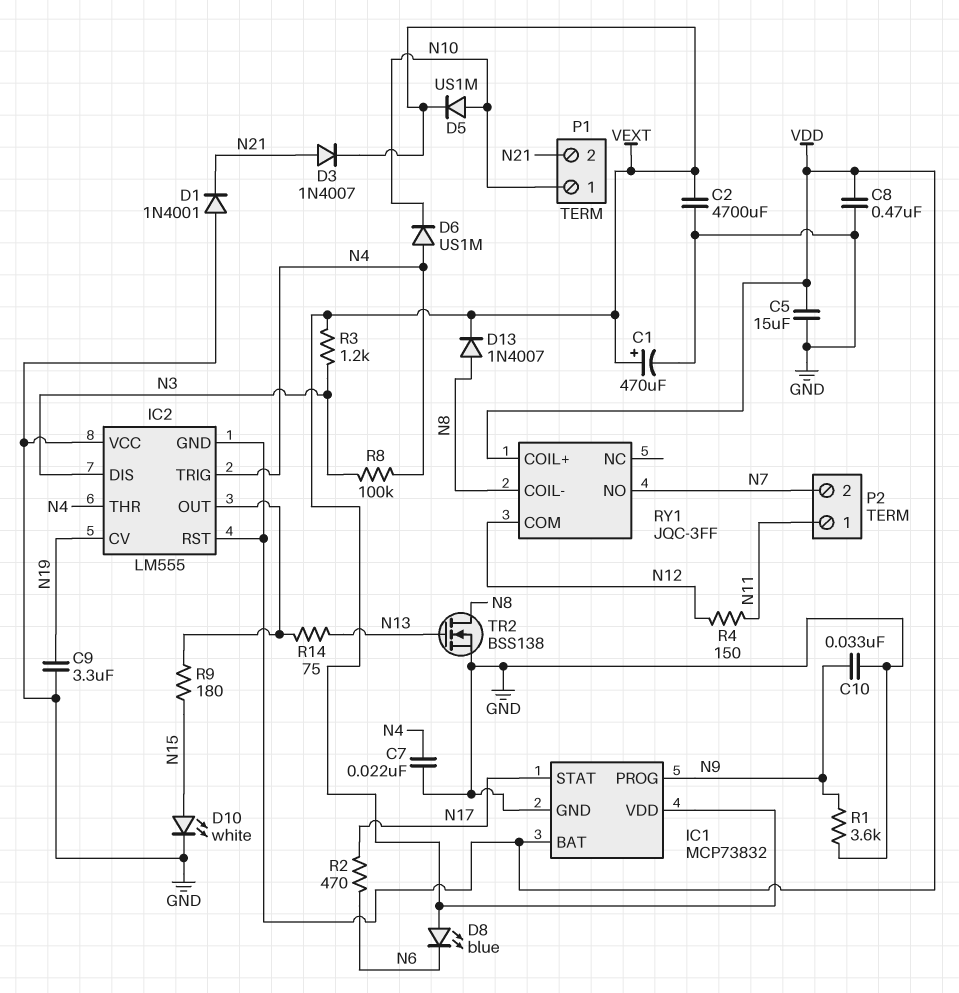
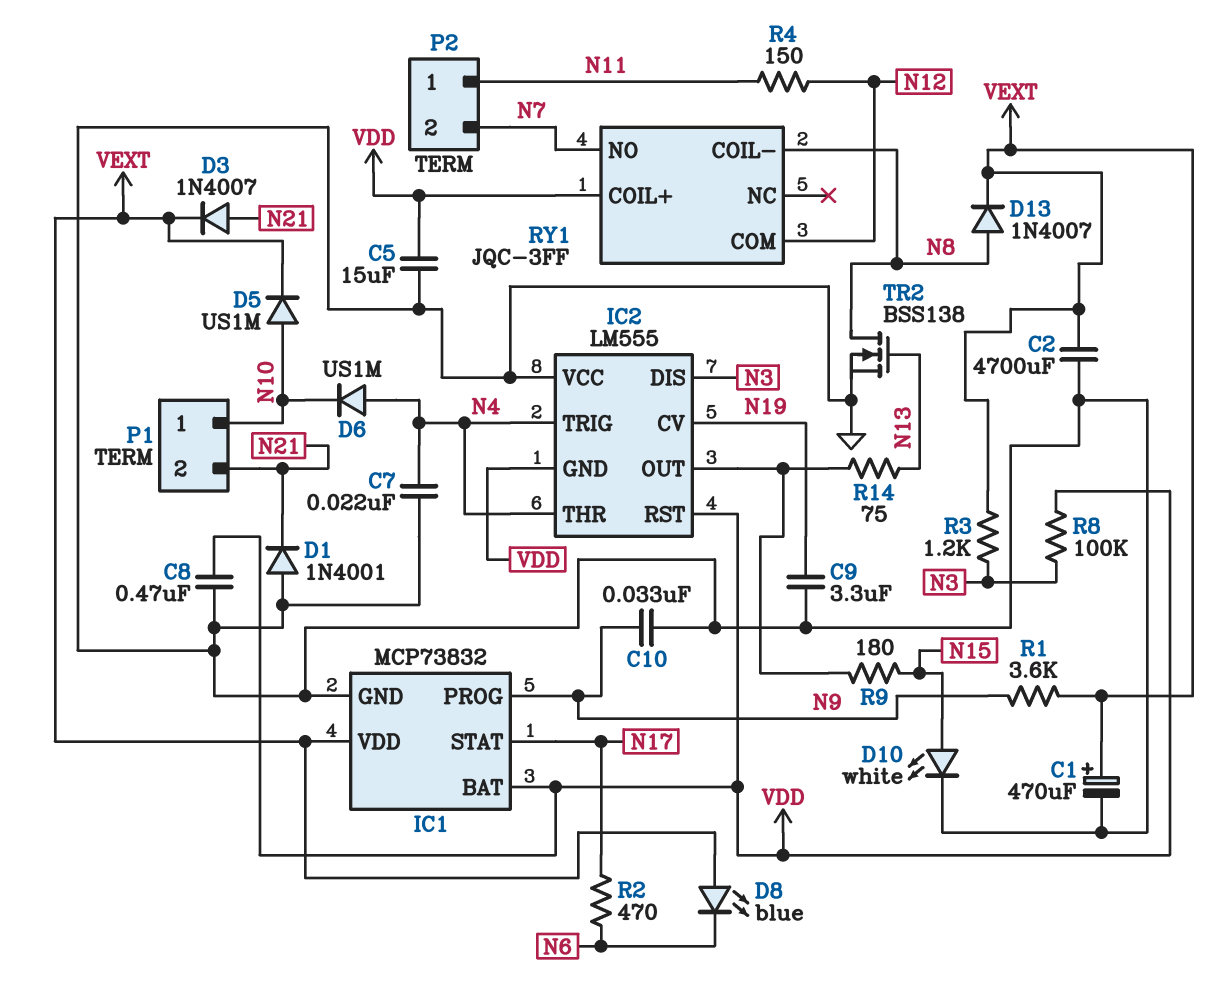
R1: 3.6k (GND, N9) -> 3.6k (N9, VEXT)
R8: 100k (N3, N4) -> 100k (N3, VDD)

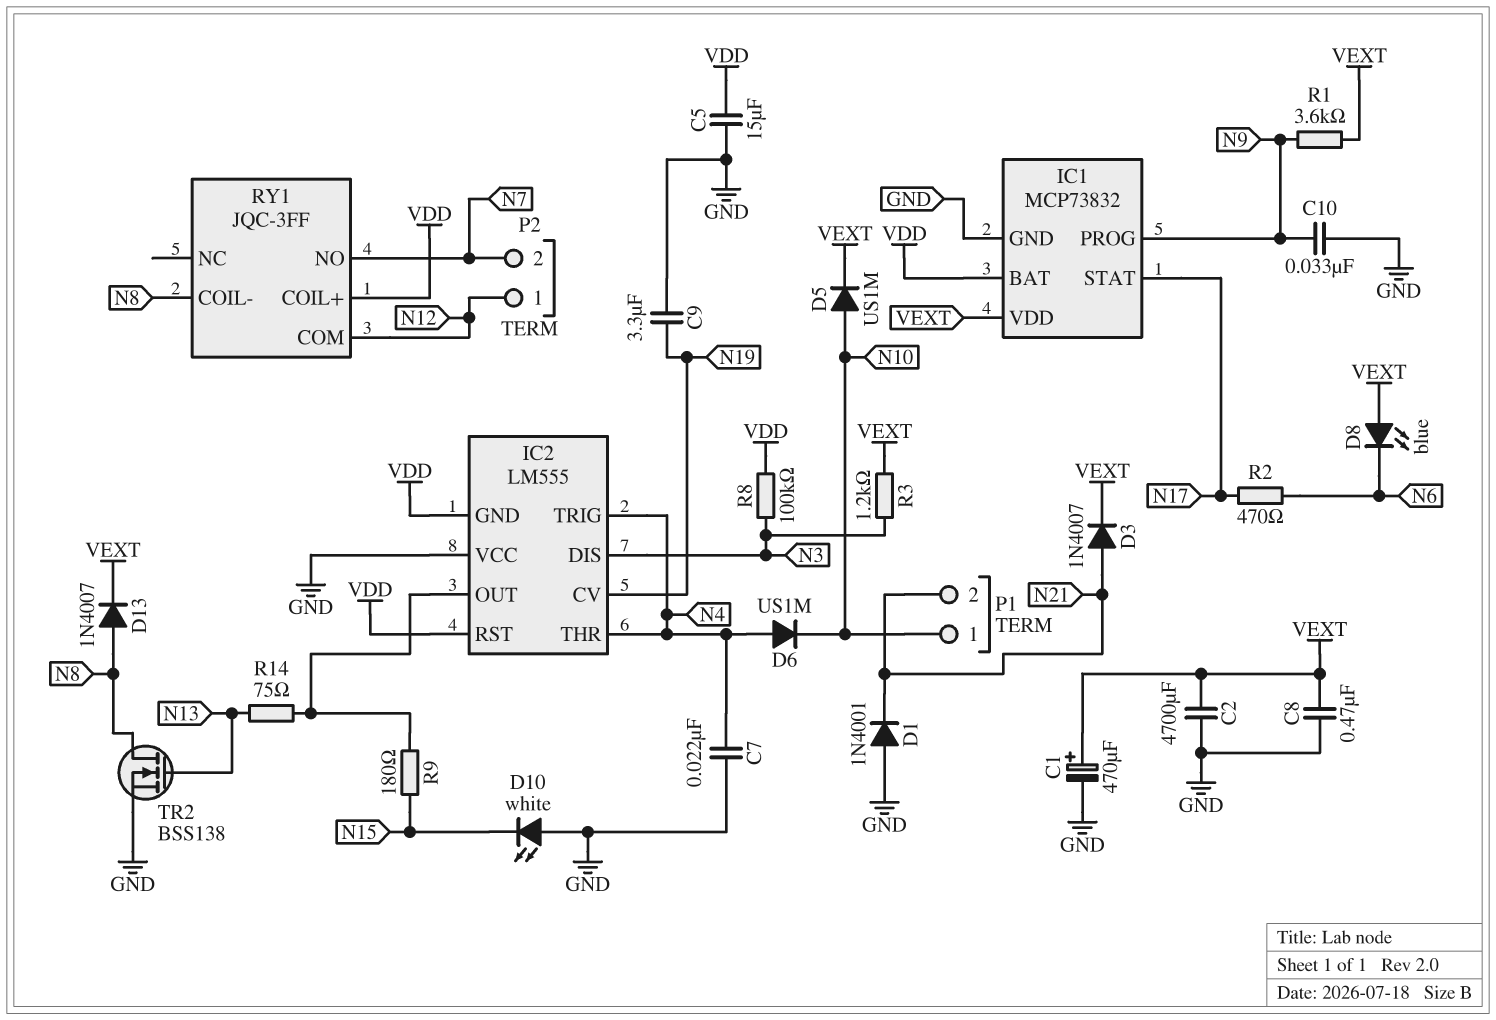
C8: 470nF (GND, VDD) -> 470nF (GND, VEXT)
D10: LED white (A N15, K GND) -> LED white (A GND, K N15)
P2 pin 1: N11 -> N12
R4: 150 (N11, N12) -> none

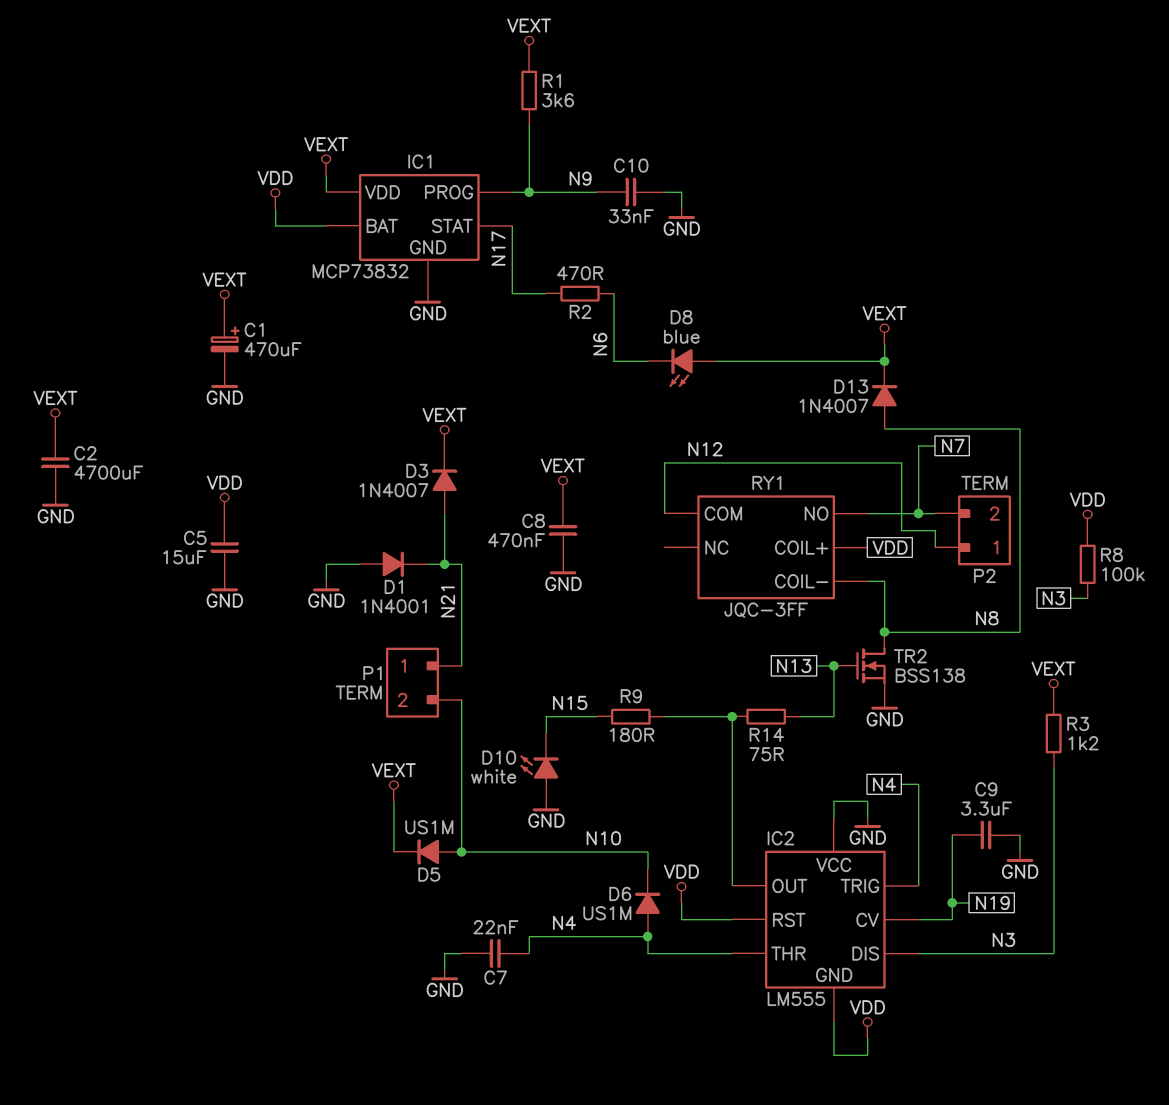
P1 pin 1: N10 -> N21
P1 pin 2: N21 -> N10

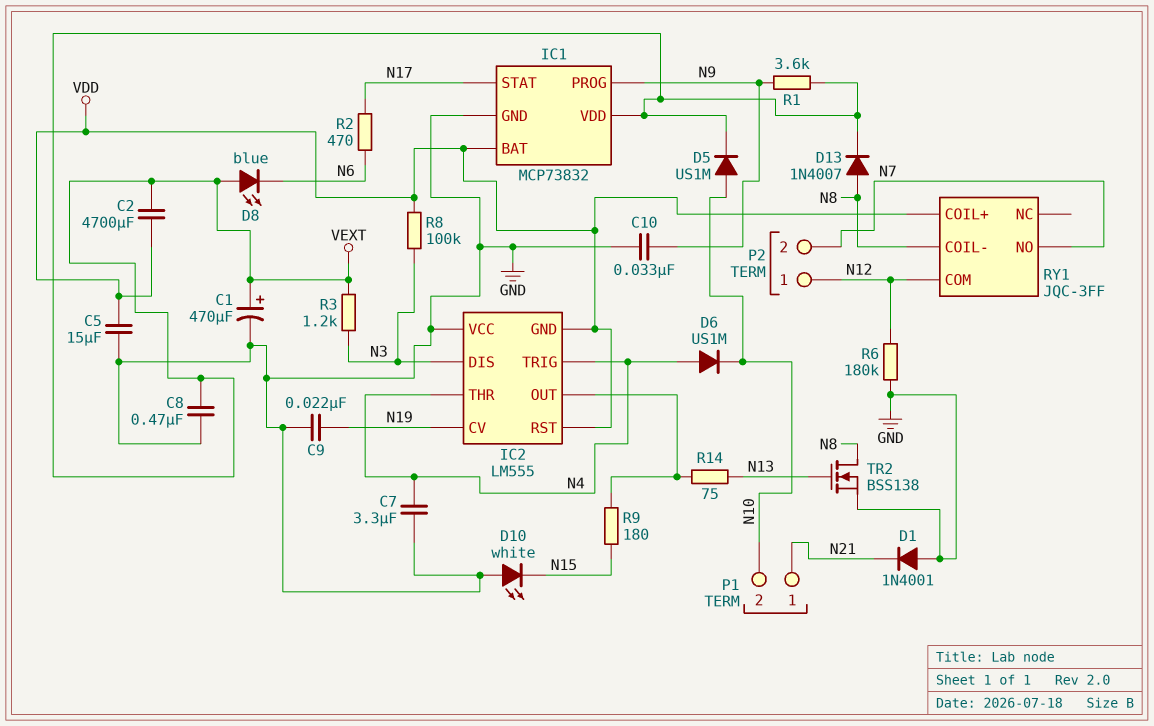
C2: 4700uF (GND, VEXT) -> 4700uF (VDD, VEXT)
C7: 22nF (GND, N4) -> 3.3uF (GND, N4)
C9: 3.3uF (GND, N19) -> 22nF (GND, N19)
D3: diode 1N4007 (A N21, K VEXT) -> none
R6: none -> 180k (GND, N12)

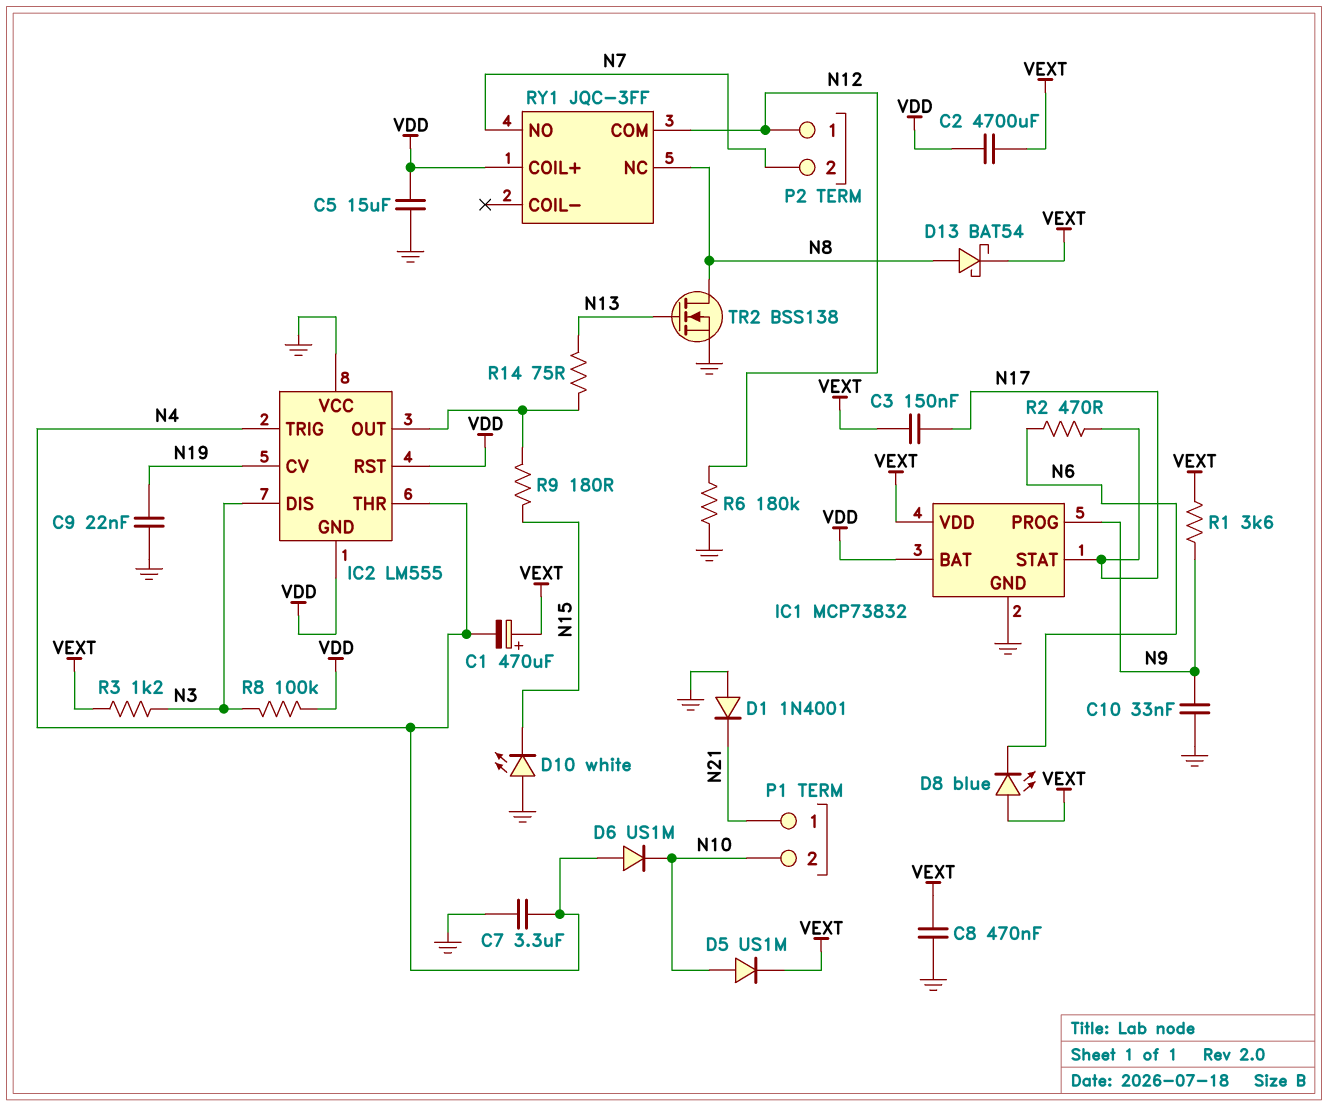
C1: 470uF (plus VEXT, minus GND) -> 470uF (plus VEXT, minus N4)
C3: none -> 150nF (N17, VEXT)
D13: diode 1N4007 (A N8, K VEXT) -> schottky BAT54 (A N8, K VEXT)
RY1 pin COIL-: N8 -> none
RY1 pin NC: none -> N8

